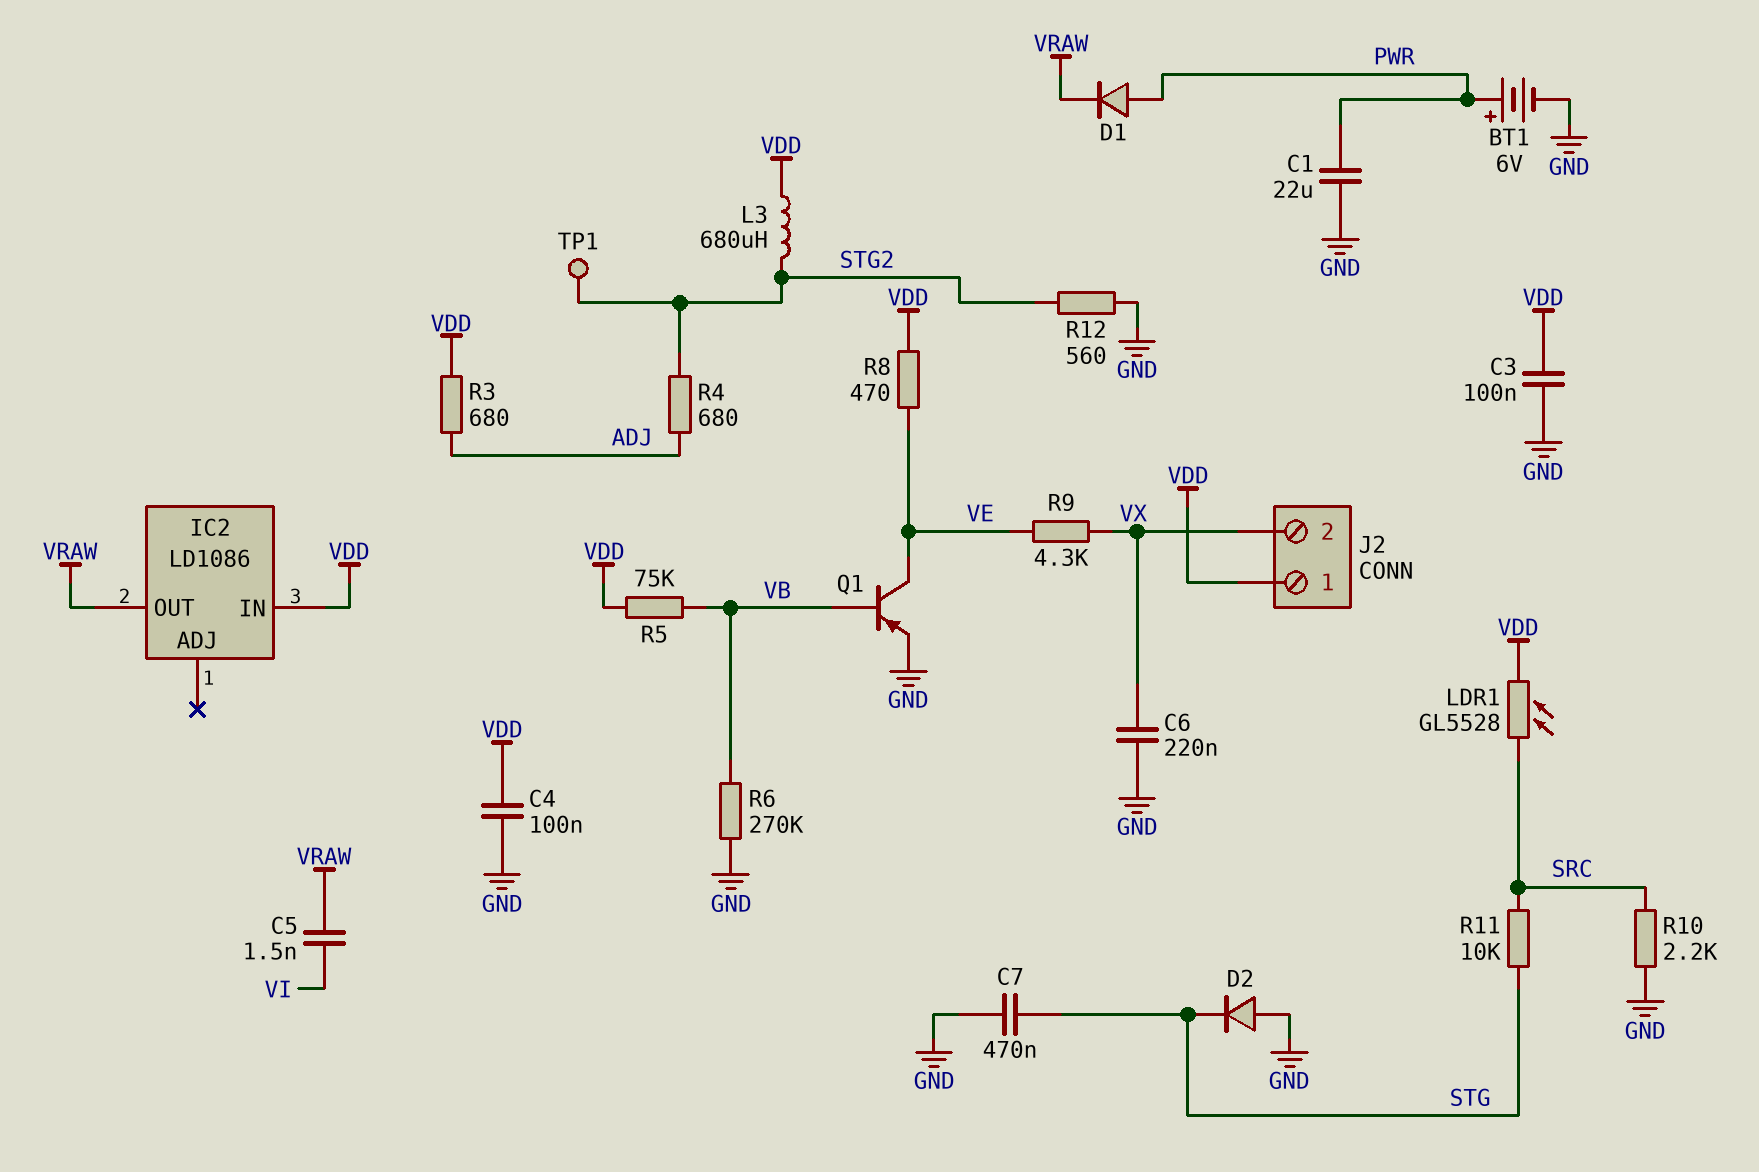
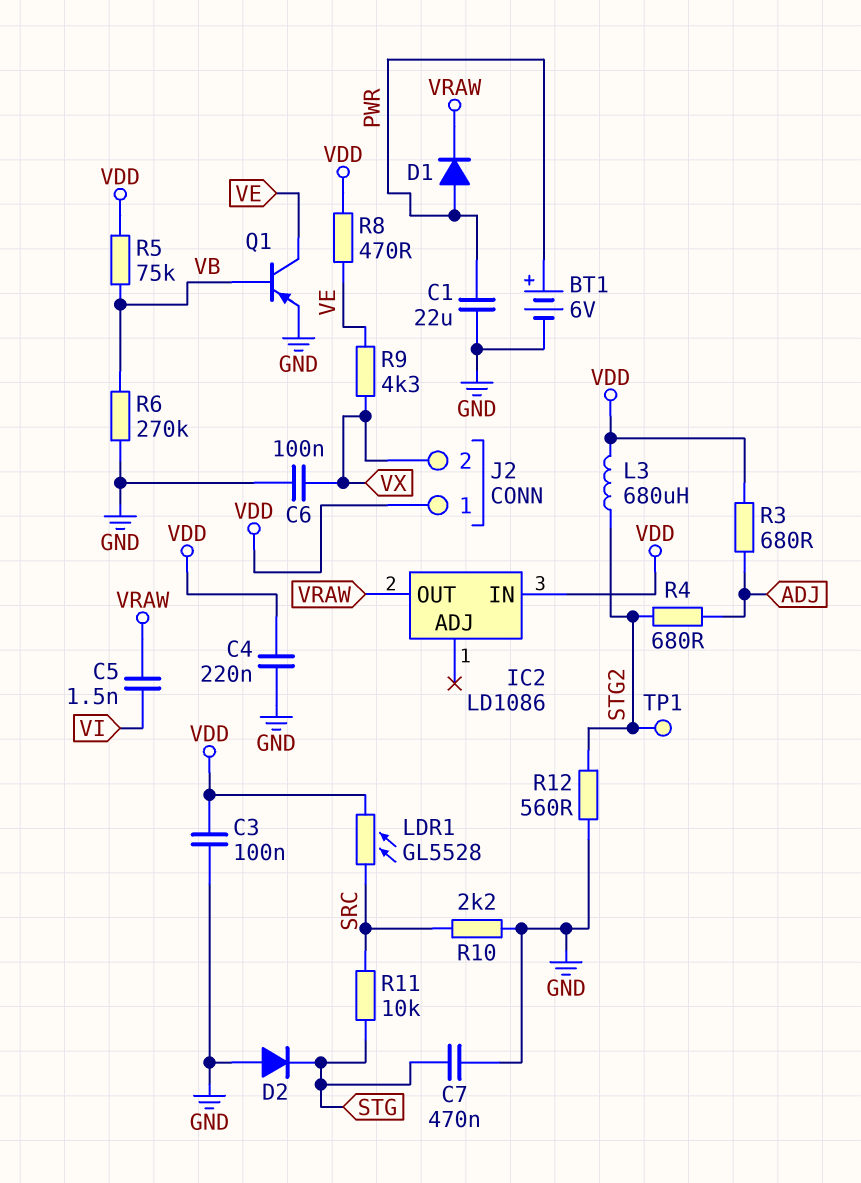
C4: 100nF (GND, VDD) -> 220nF (GND, VDD)
C6: 220nF (GND, VX) -> 100nF (GND, VX)

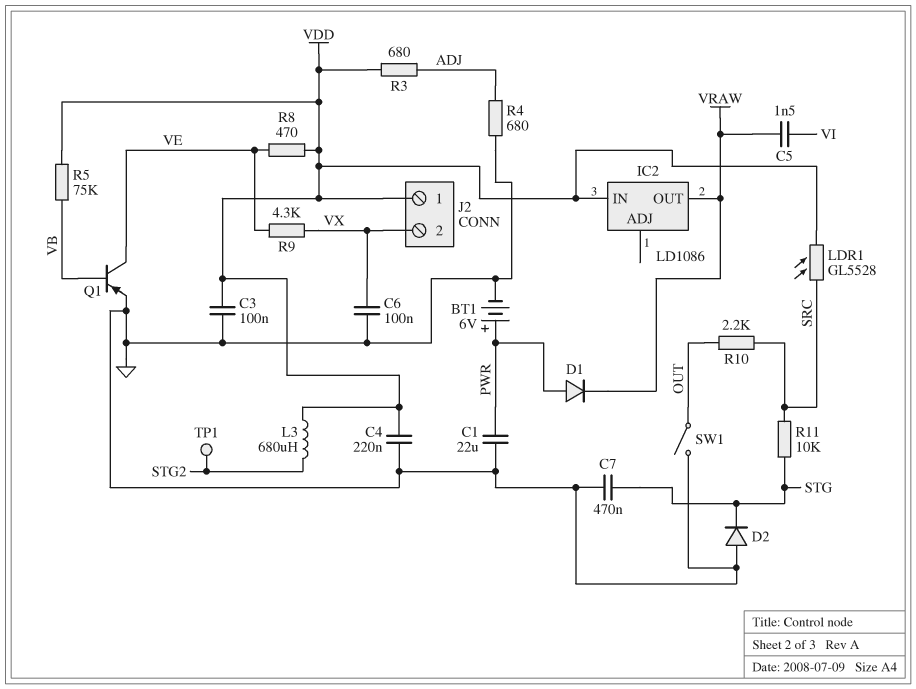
R4: 680 (ADJ, STG2) -> 680 (ADJ, GND)
R6: 270k (GND, VB) -> none
R10: 2.2k (GND, SRC) -> 2.2k (OUT, SRC)
R12: 560 (GND, STG2) -> none
SW1: none -> switch (GND, OUT)

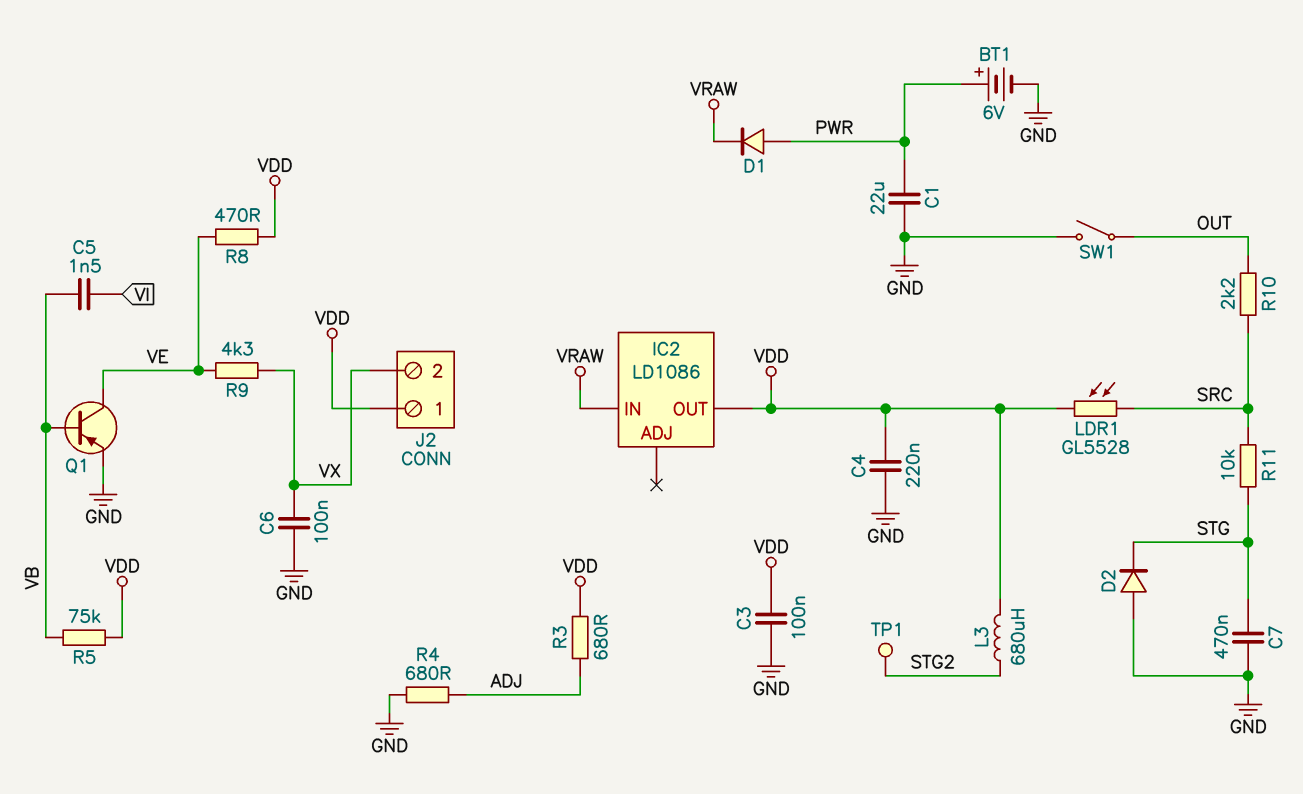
C5: 1.5nF (VI, VRAW) -> 1.5nF (VB, VI)
IC2 pin IN: VDD -> VRAW
IC2 pin OUT: VRAW -> VDD

